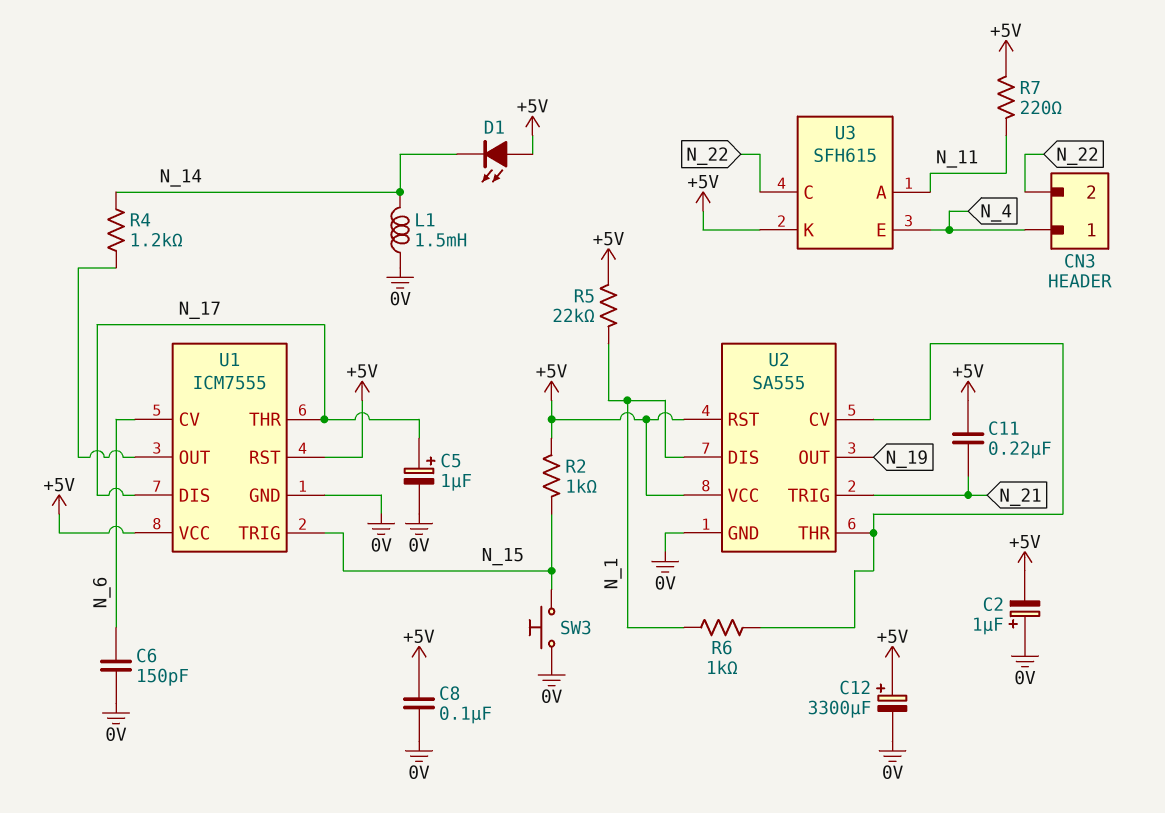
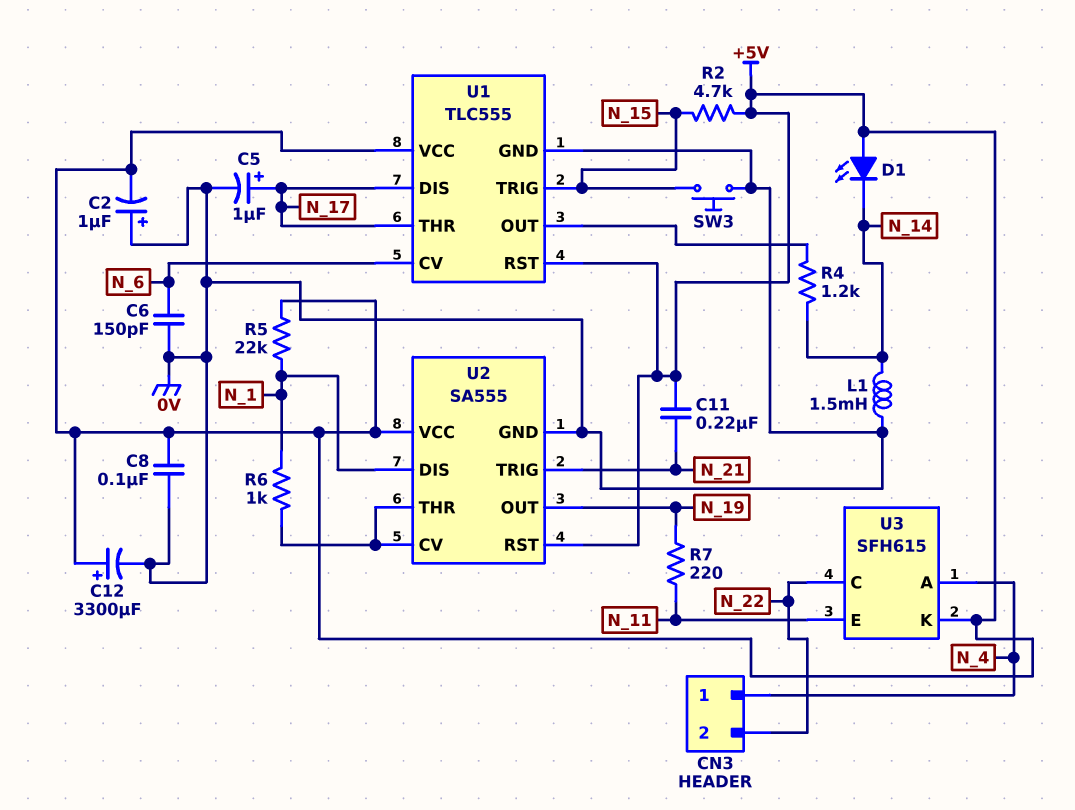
R2: 1k (+5V, N_15) -> 4.7k (+5V, N_15)
R7: 220 (+5V, N_11) -> 220 (N_11, N_19)
U1: ICM7555 -> TLC555
U3 pin A: N_11 -> N_4
U3 pin E: N_4 -> N_11

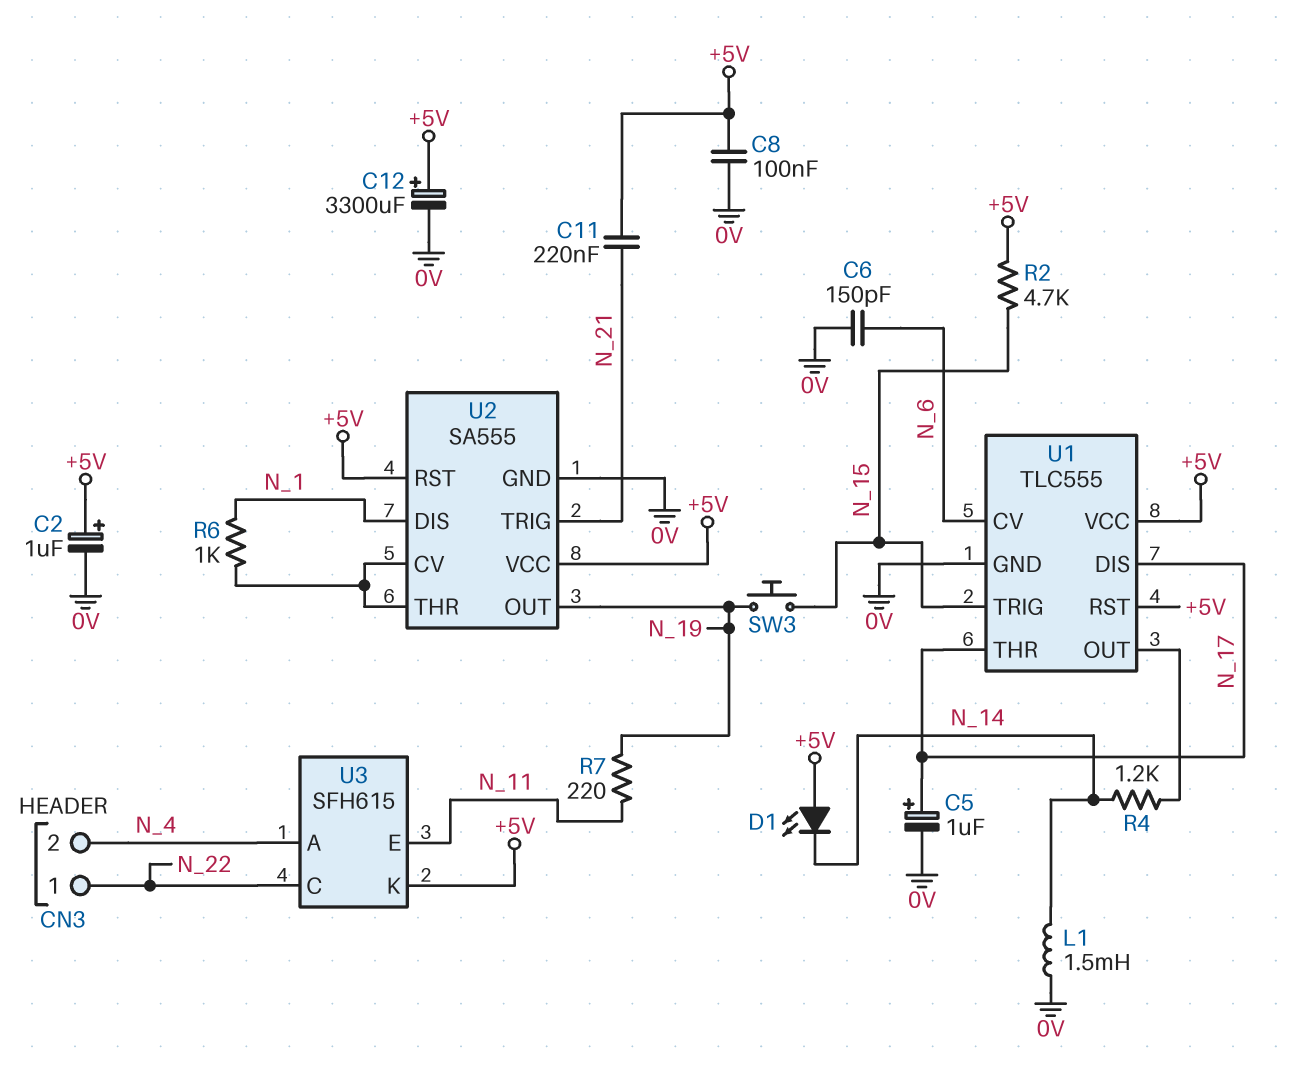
C2: 1uF (plus 0V, minus +5V) -> 1uF (plus +5V, minus 0V)
CN3 pin 1: N_4 -> N_22
CN3 pin 2: N_22 -> N_4
R5: 22k (+5V, N_1) -> none
SW3: button (0V, N_15) -> button (N_15, N_19)

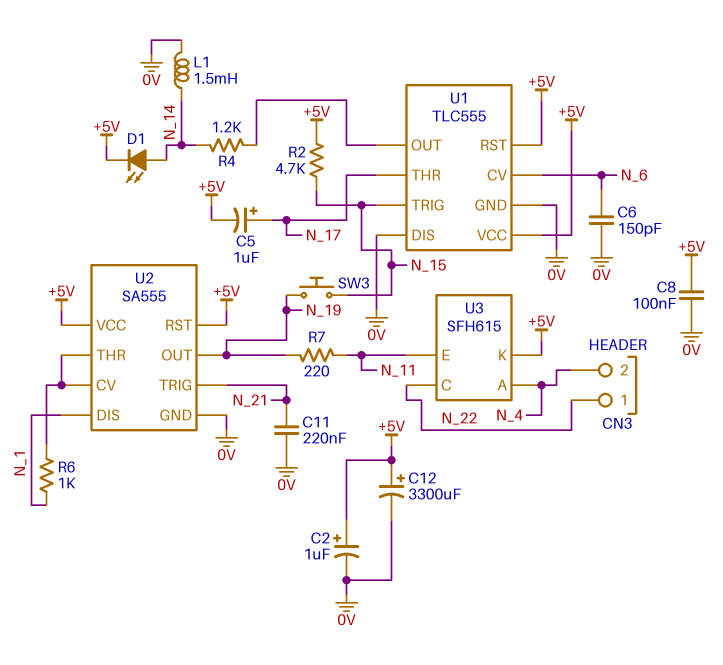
C5: 1uF (plus N_17, minus 0V) -> 1uF (plus N_17, minus +5V)
C11: 220nF (+5V, N_21) -> 220nF (0V, N_21)
D1: LED (A +5V, K N_14) -> LED (A N_14, K +5V)
U1 pin DIS: N_17 -> 0V

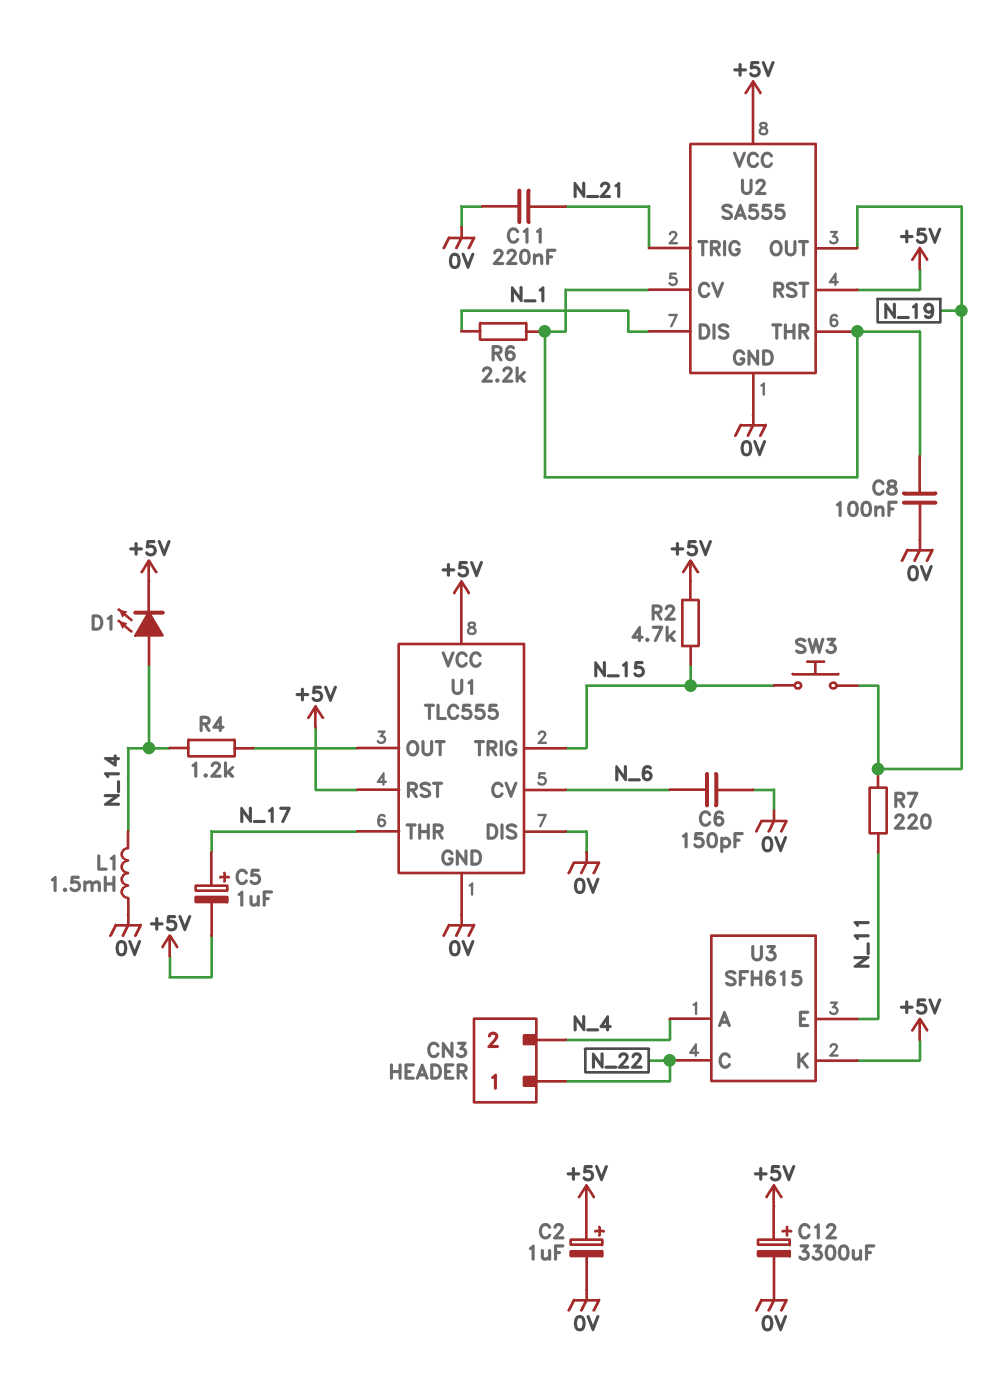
C8: 100nF (+5V, 0V) -> 100nF (0V, U2/CV)
R6: 1k (N_1, U2/CV) -> 2.2k (N_1, U2/CV)

